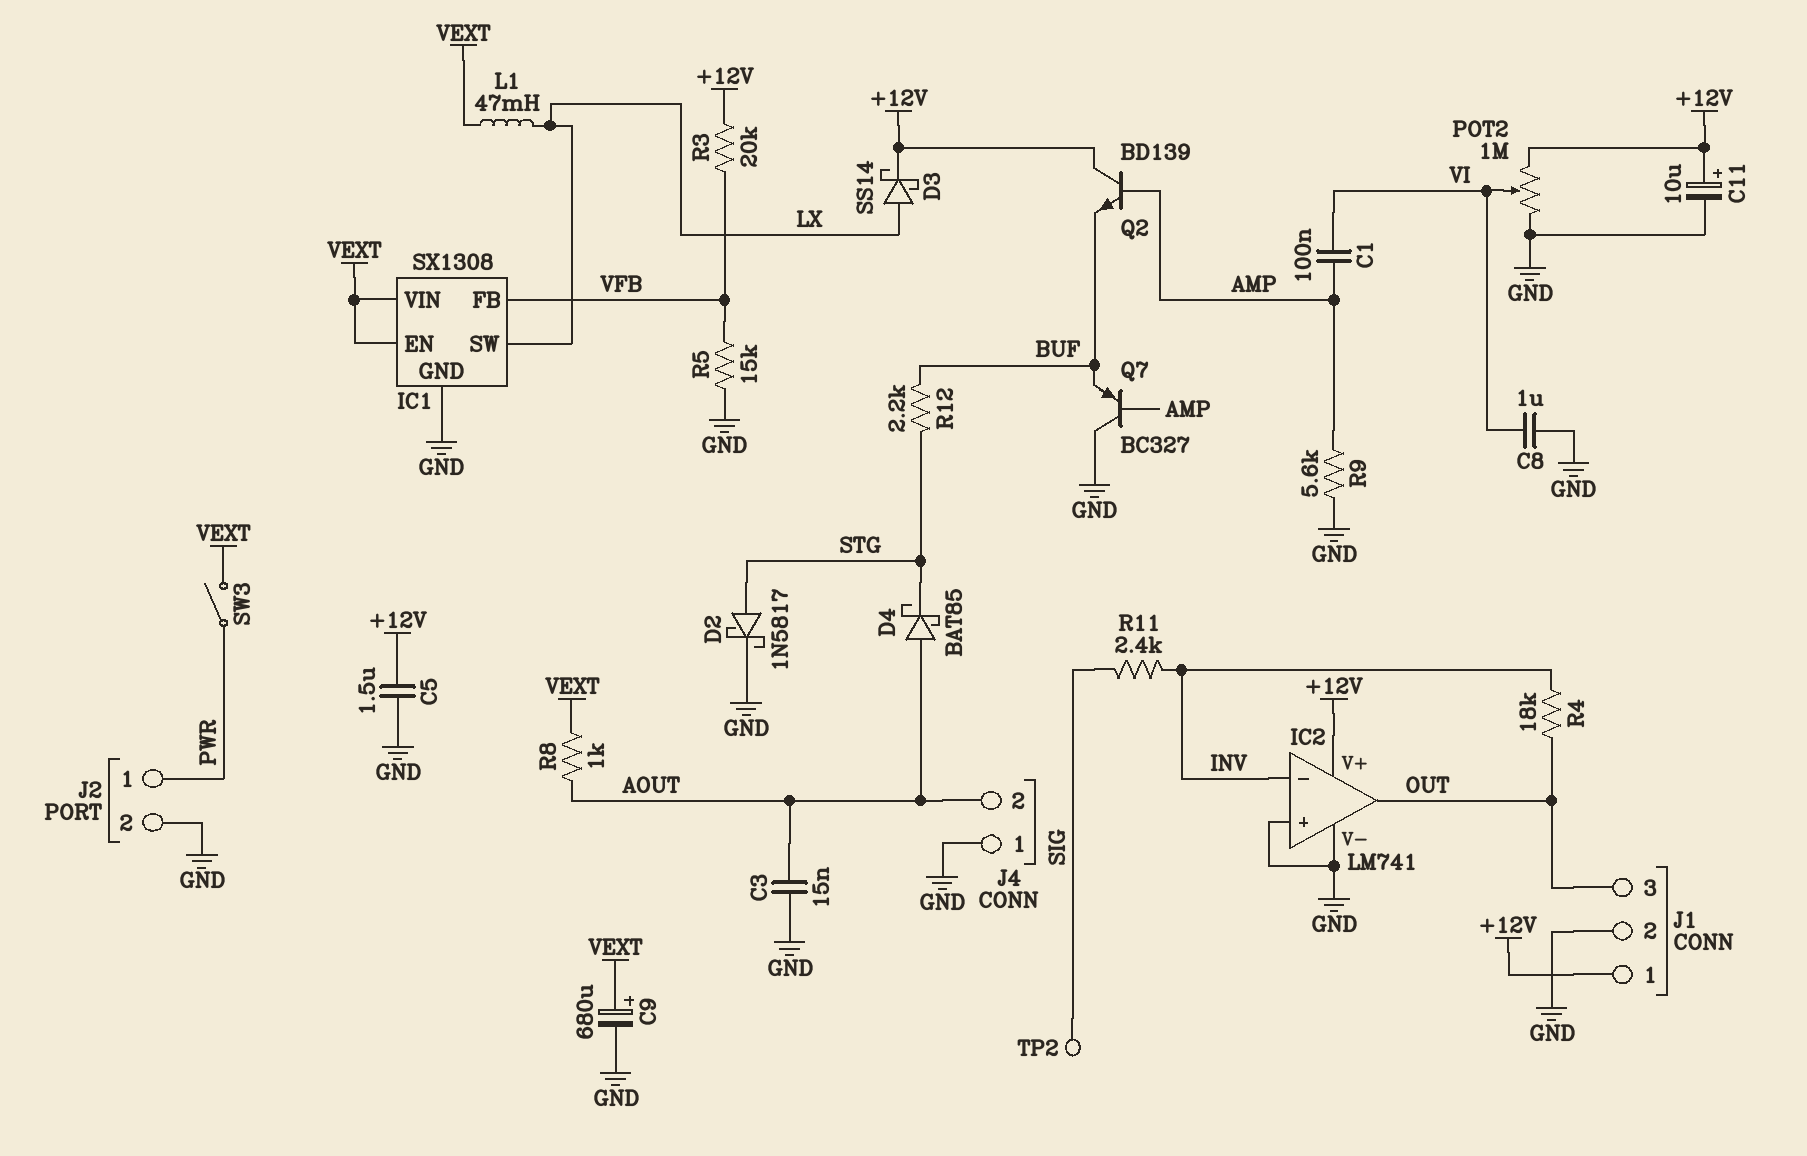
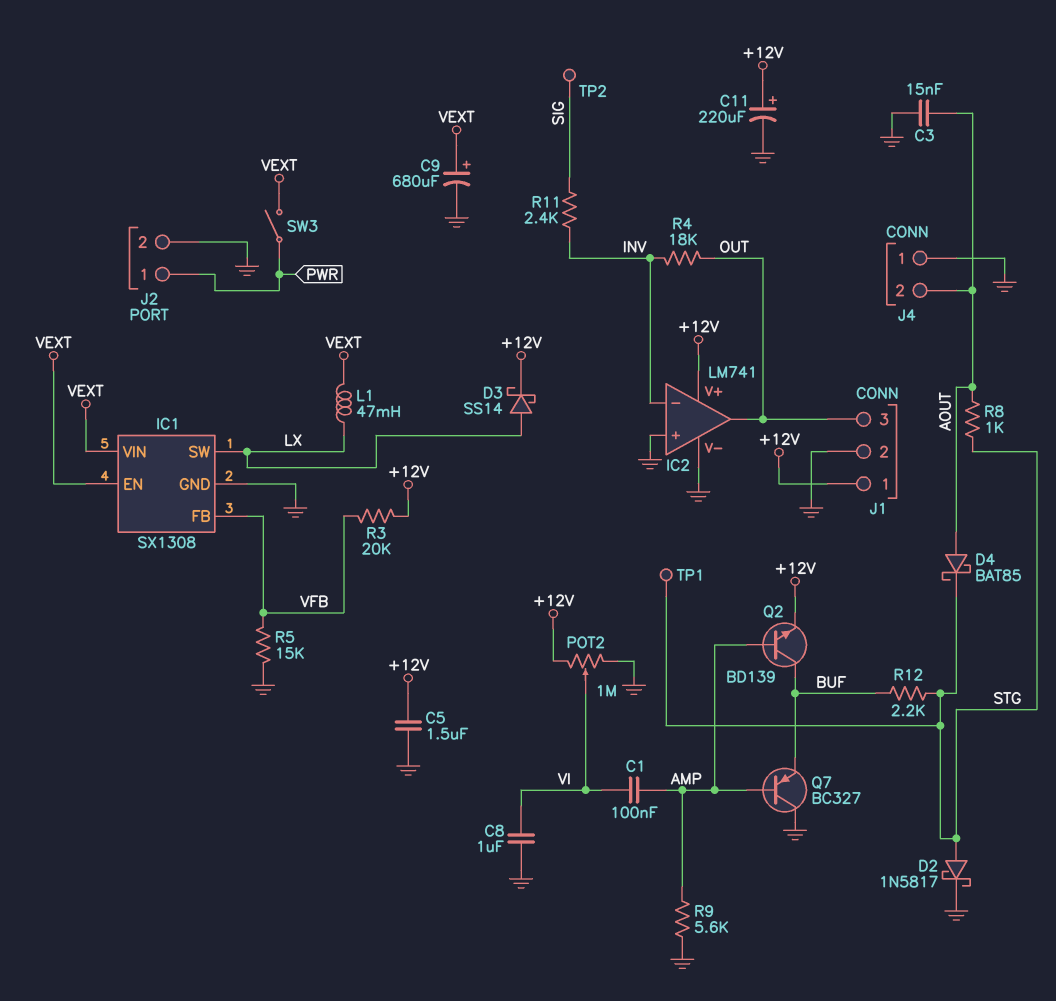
C11: 10uF (plus +12V, minus GND) -> 220uF (plus +12V, minus GND)
Q2: NPN BD139 (B AMP, C +12V, E BUF) -> NPN BD139 (B AMP, C BUF, E +12V)
R8: 1k (AOUT, VEXT) -> 1k (AOUT, STG)
TP1: none -> test point (STG)

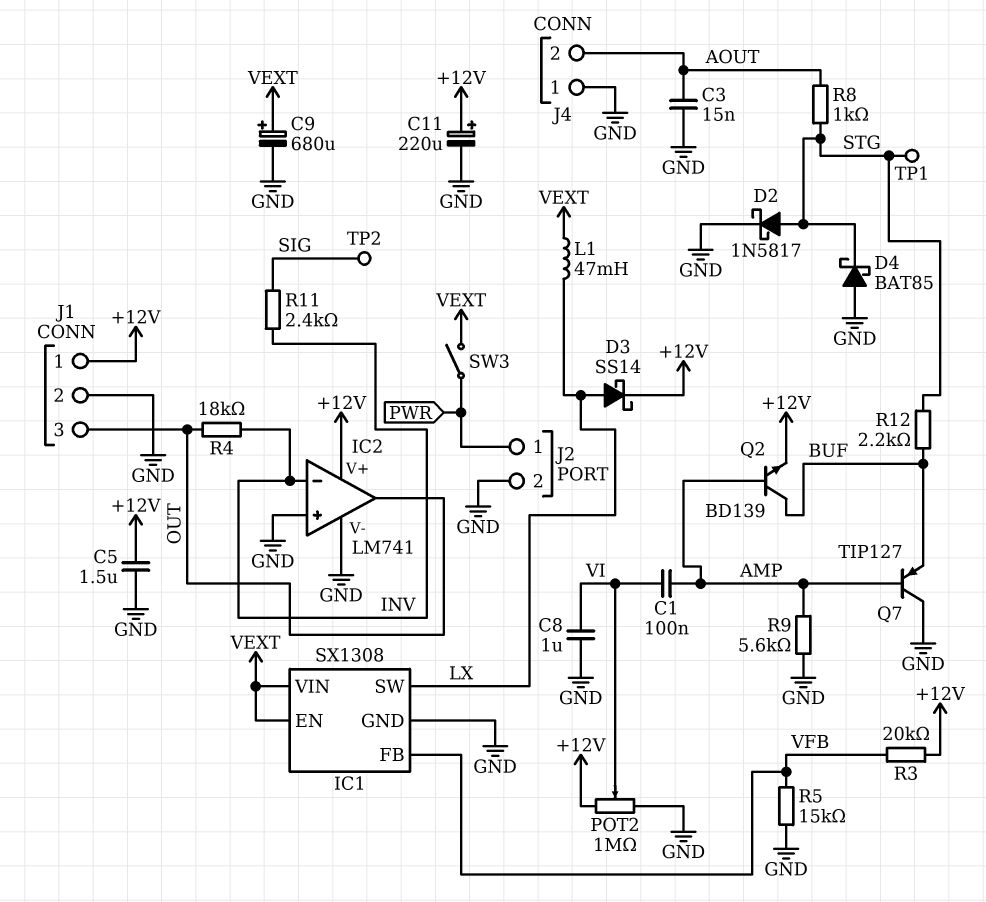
D4: schottky BAT85 (A AOUT, K STG) -> schottky BAT85 (A GND, K STG)
Q7: PNP BC327 (B AMP, C GND, E BUF) -> PNP TIP127 (B AMP, C GND, E BUF)

